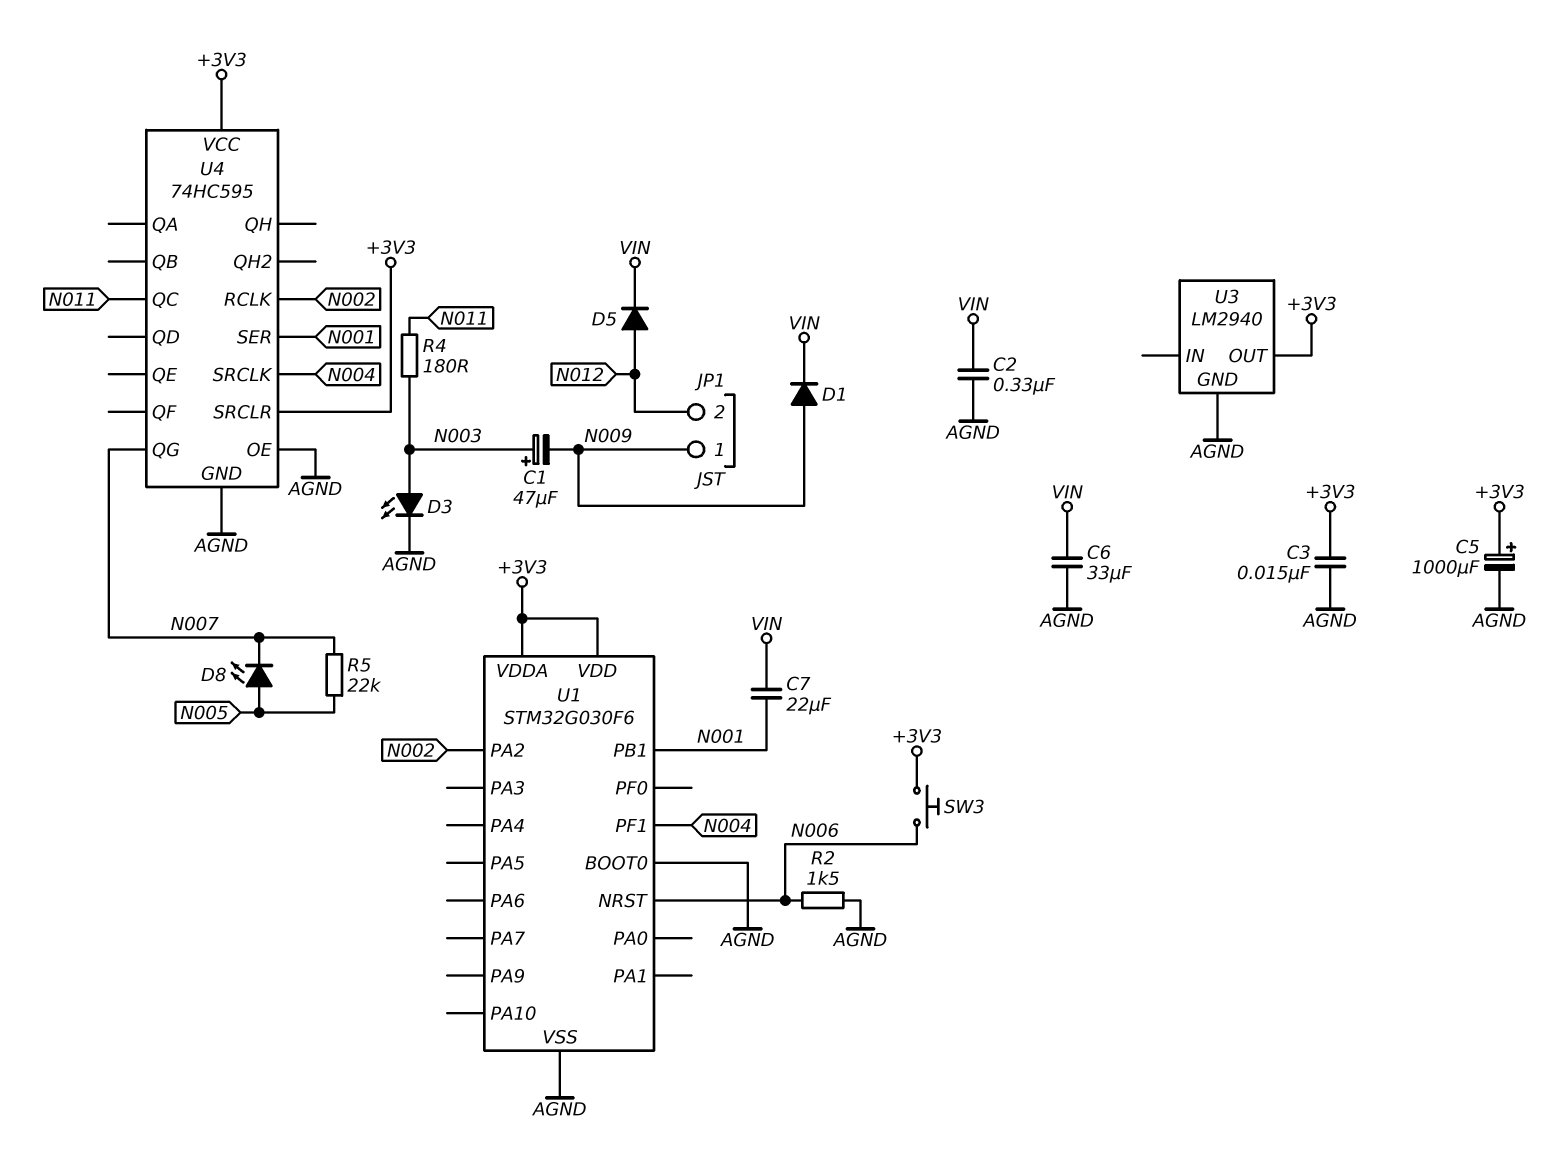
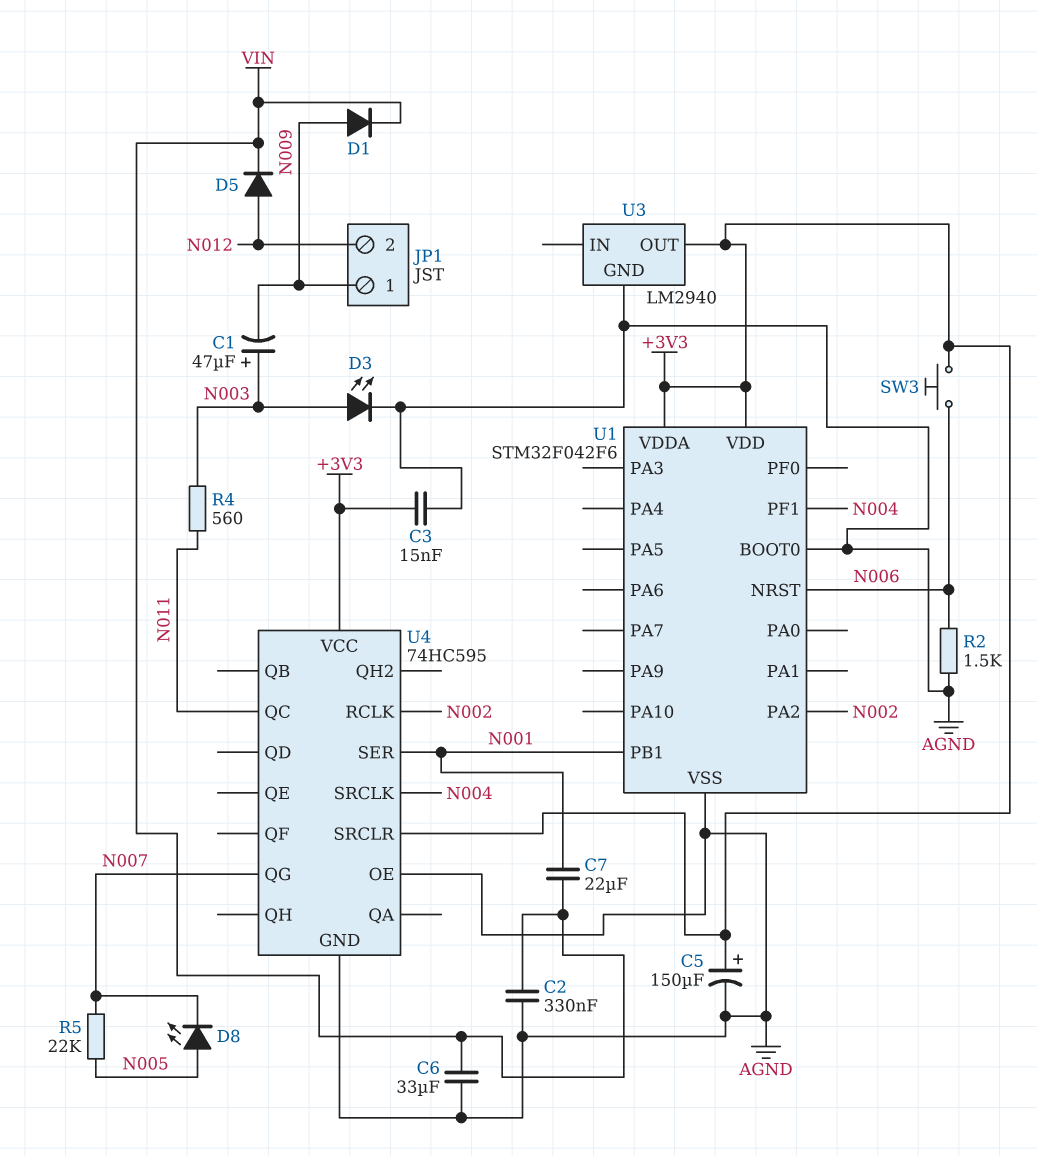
C5: 1000uF (plus +3V3, minus AGND) -> 150uF (plus +3V3, minus AGND)
R4: 180 (N003, N011) -> 560 (N003, N011)
U1: STM32G030F6 -> STM32F042F6

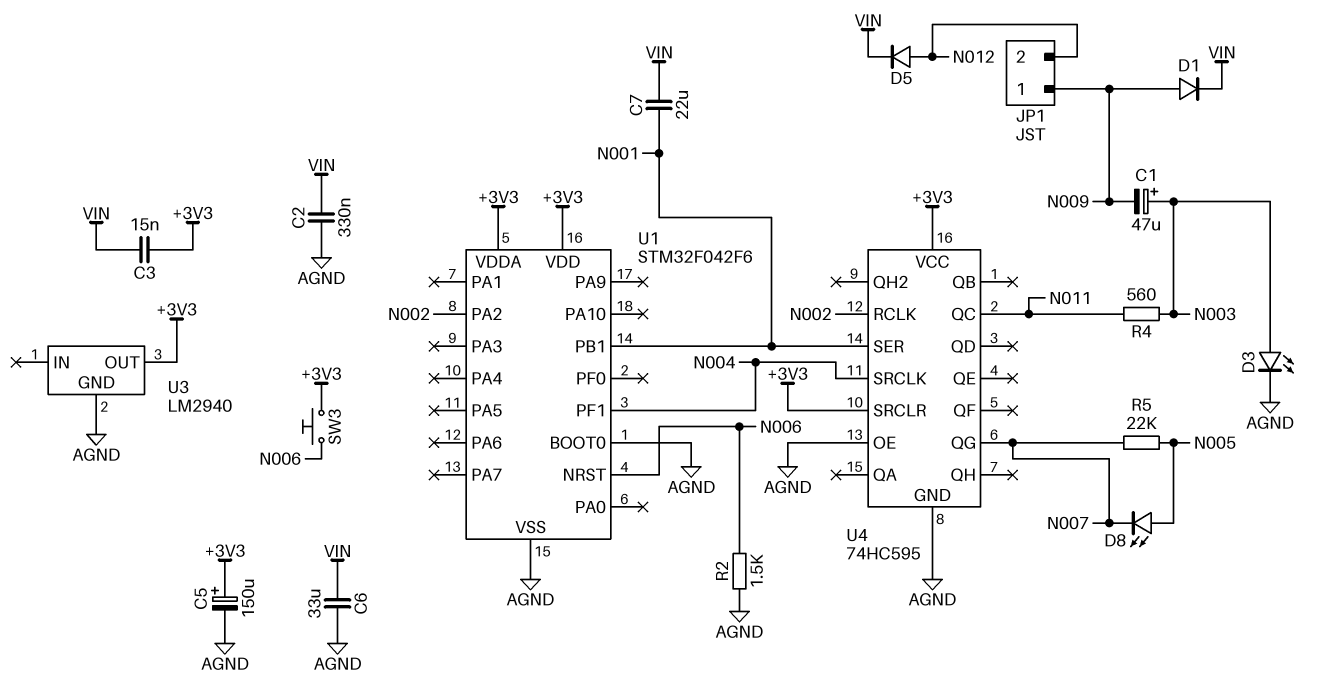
C3: 15nF (+3V3, AGND) -> 15nF (+3V3, VIN)

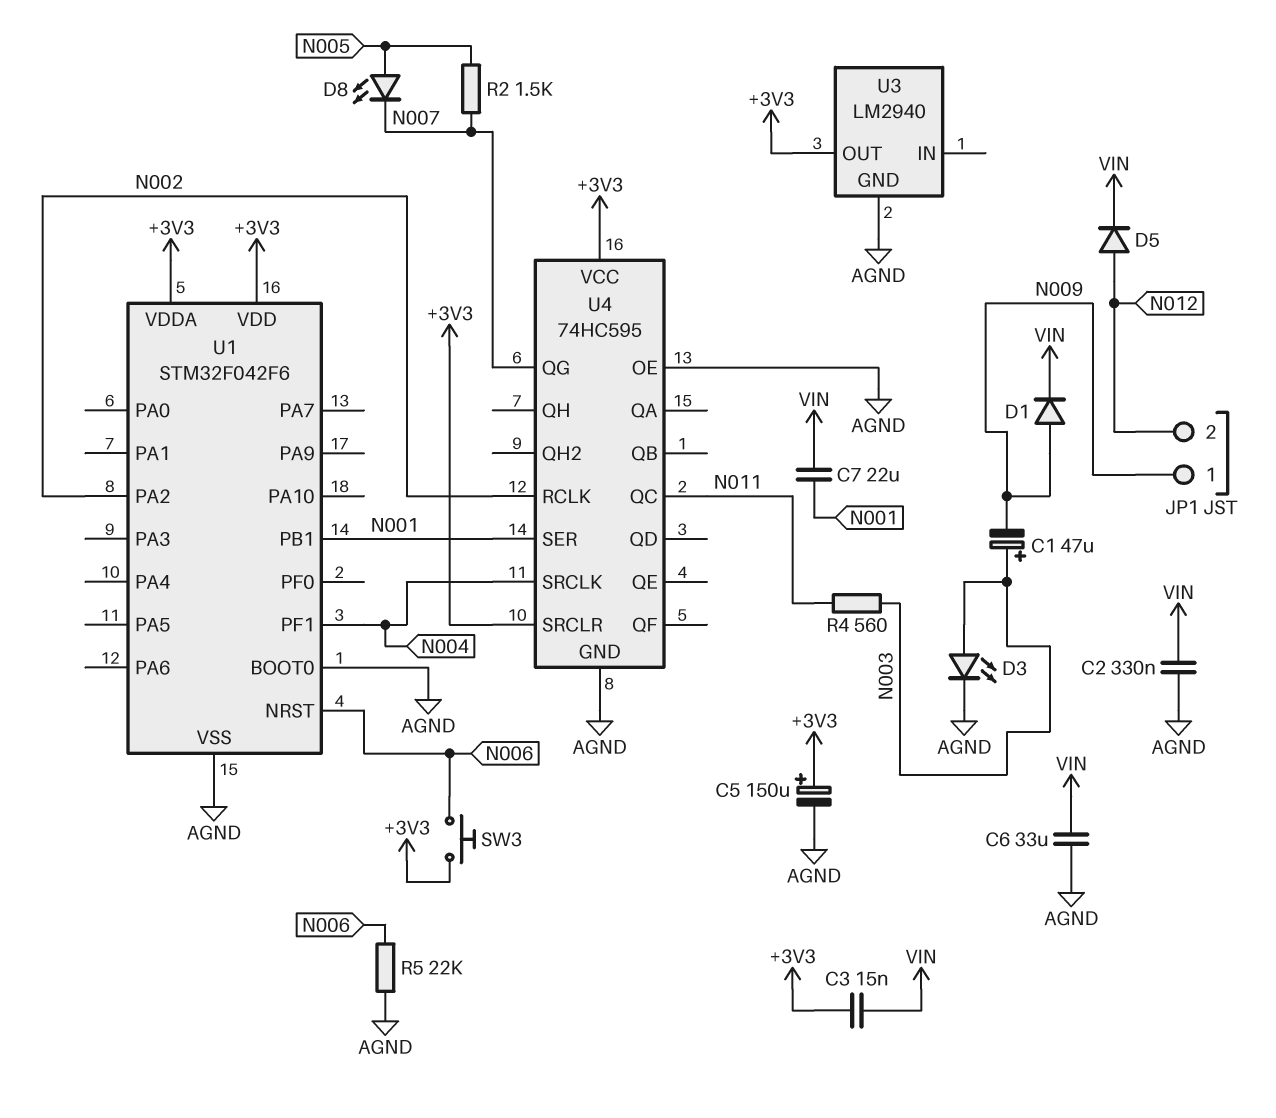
R2: 1.5k (AGND, N006) -> 1.5k (N005, N007)
R5: 22k (N005, N007) -> 22k (AGND, N006)

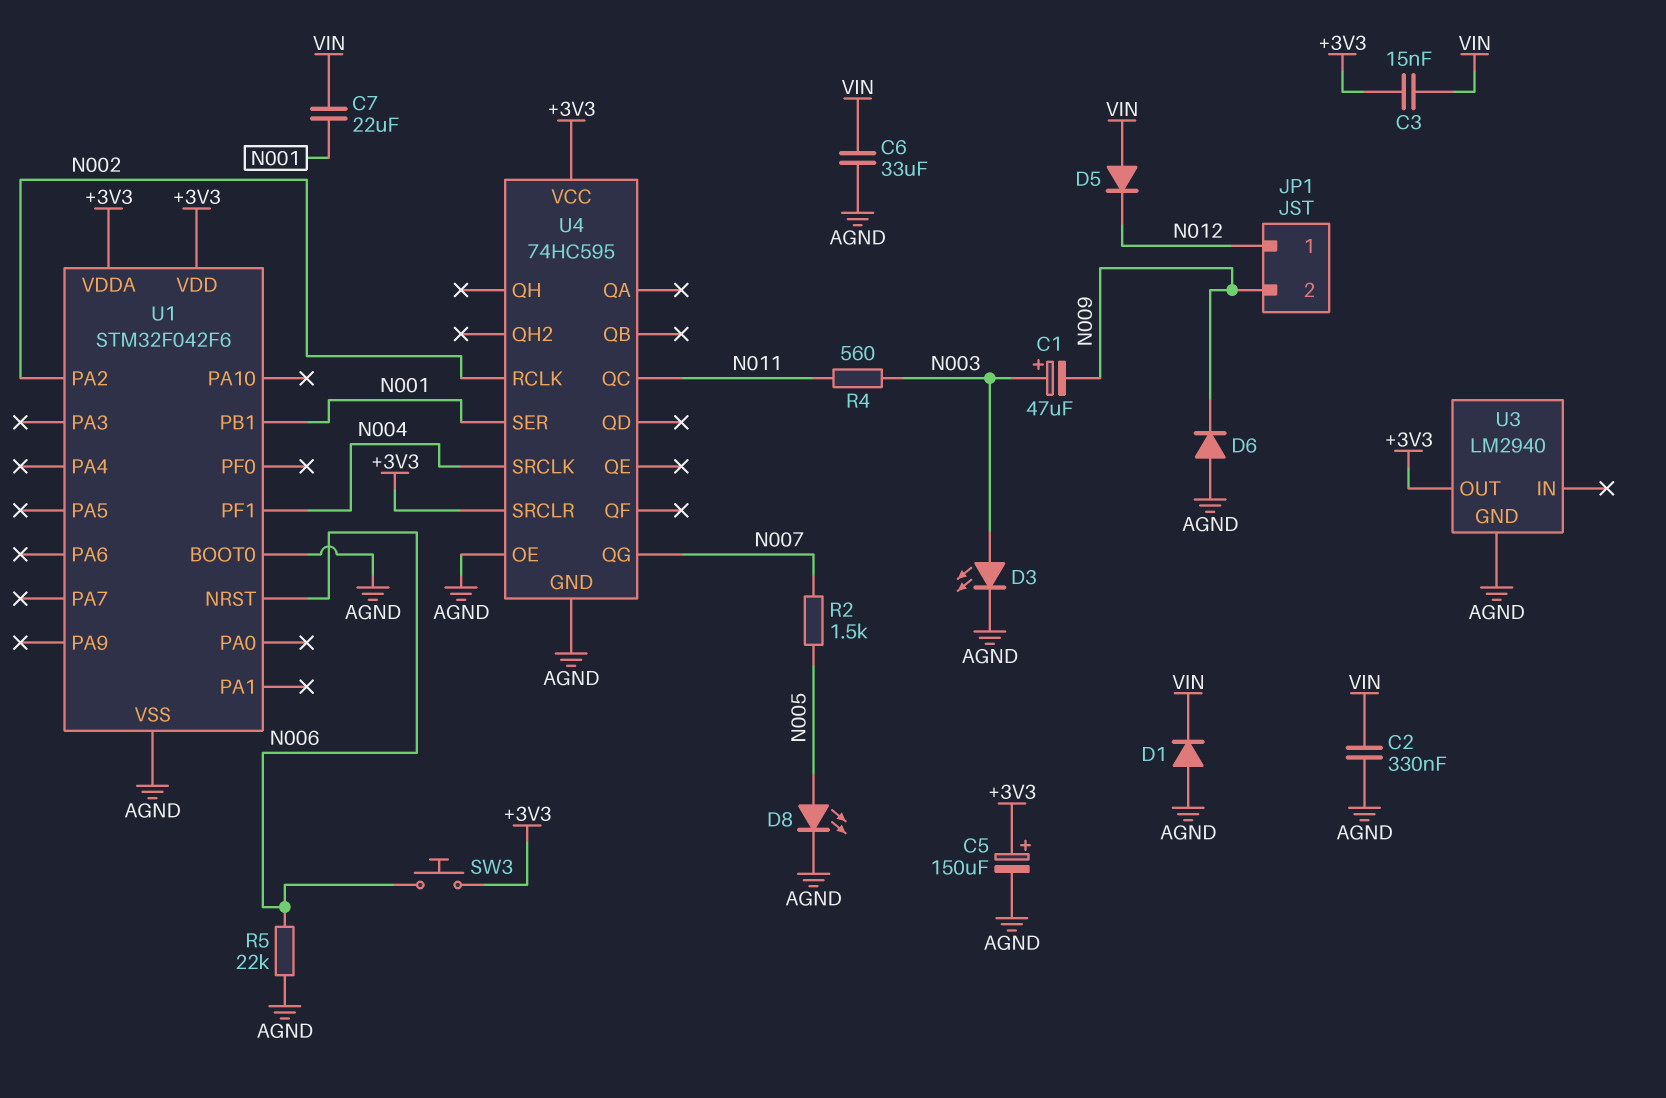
D1: diode (A N009, K VIN) -> diode (A AGND, K VIN)
D5: diode (A N012, K VIN) -> diode (A VIN, K N012)
D6: none -> diode (A AGND, K N009)
D8: LED (A N005, K N007) -> LED (A N005, K AGND)
JP1 pin 1: N009 -> N012
JP1 pin 2: N012 -> N009

